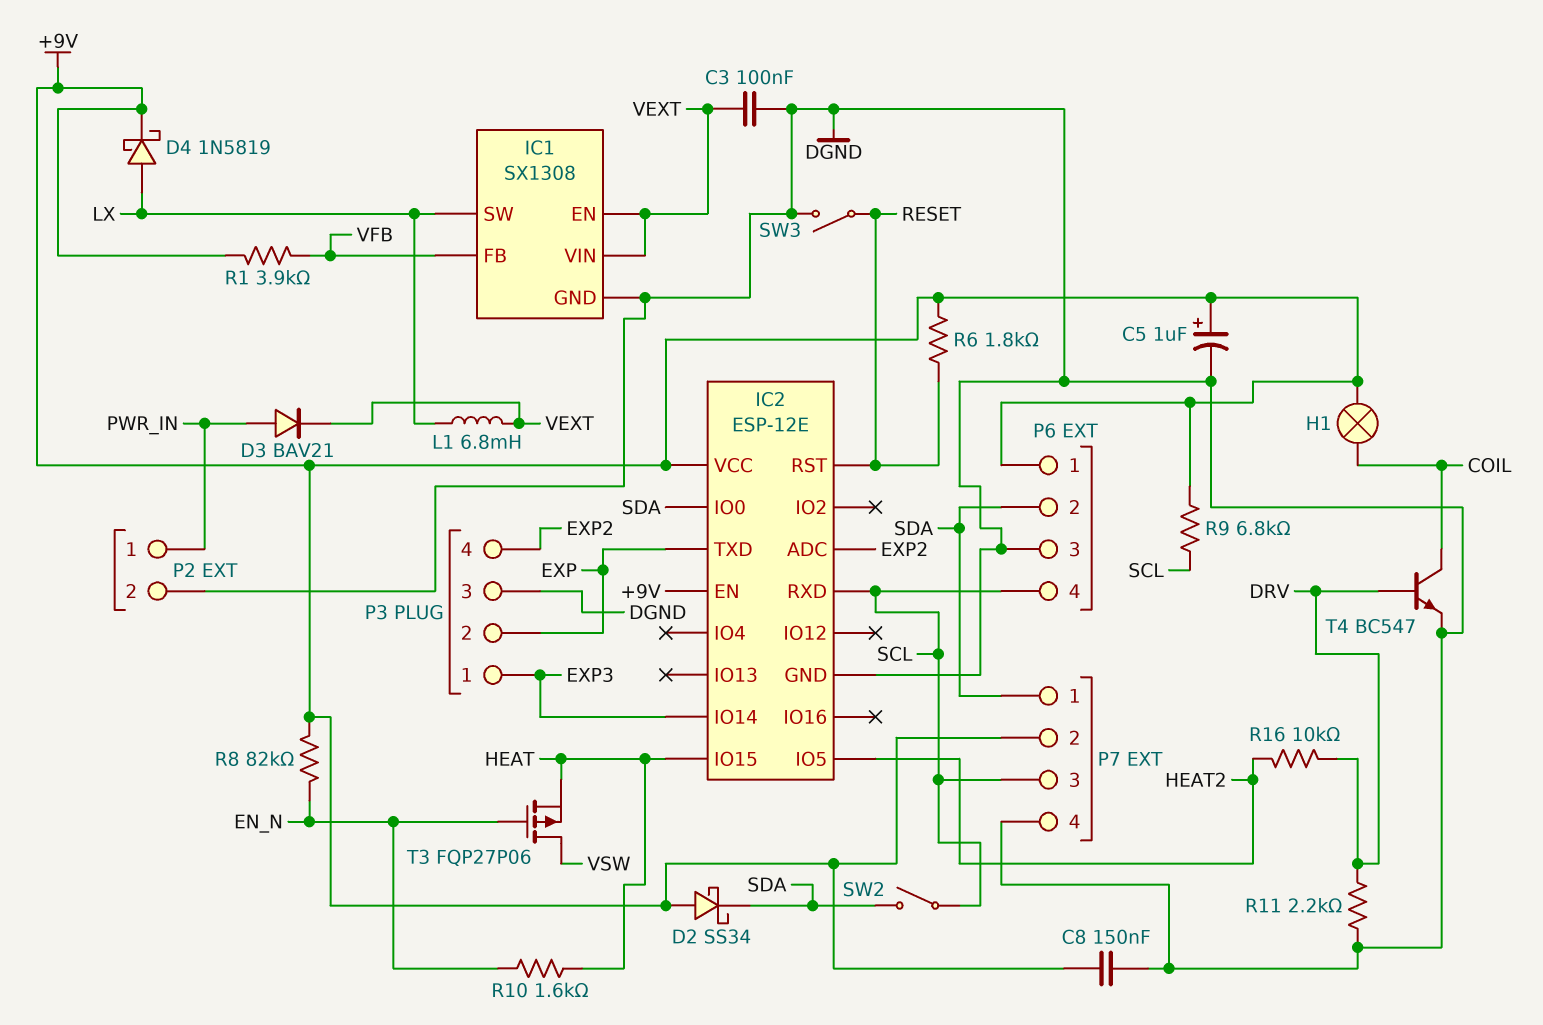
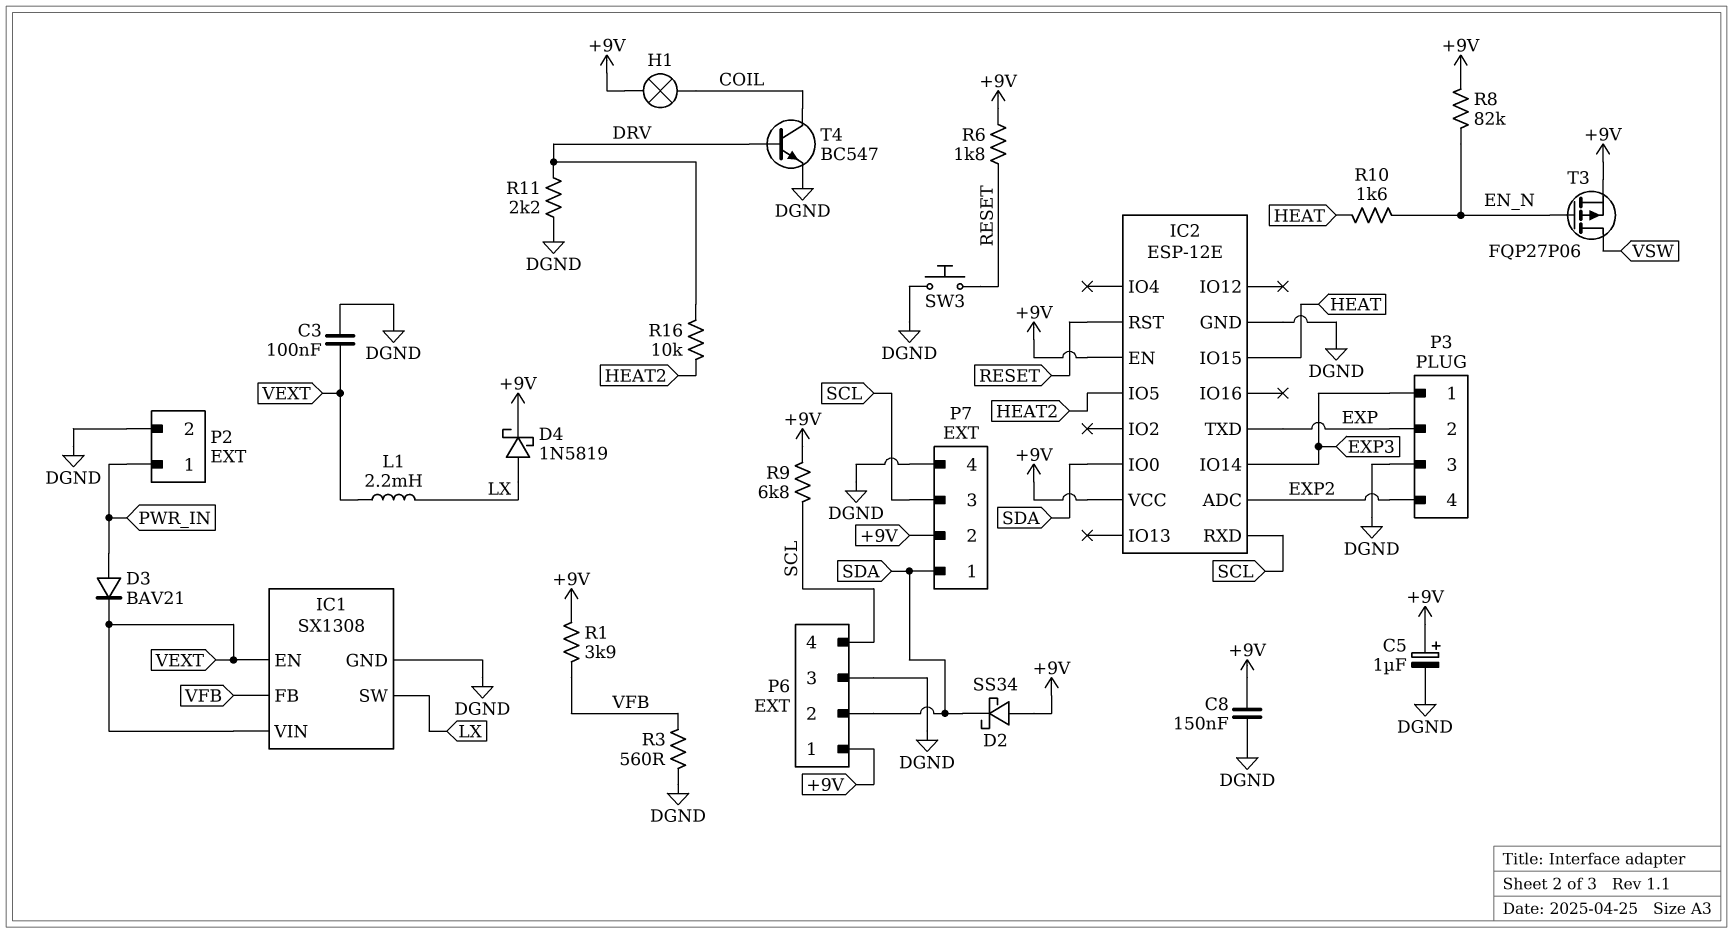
L1: 6.8mH (LX, VEXT) -> 2.2mH (LX, VEXT)
R3: none -> 560 (DGND, VFB)
SW2: switch (SCL, SDA) -> none
SW3: switch (DGND, RESET) -> button (DGND, RESET)
T3: PMOS FQP27P06 (G EN_N, D VSW, S HEAT) -> PMOS FQP27P06 (G EN_N, D VSW, S +9V)

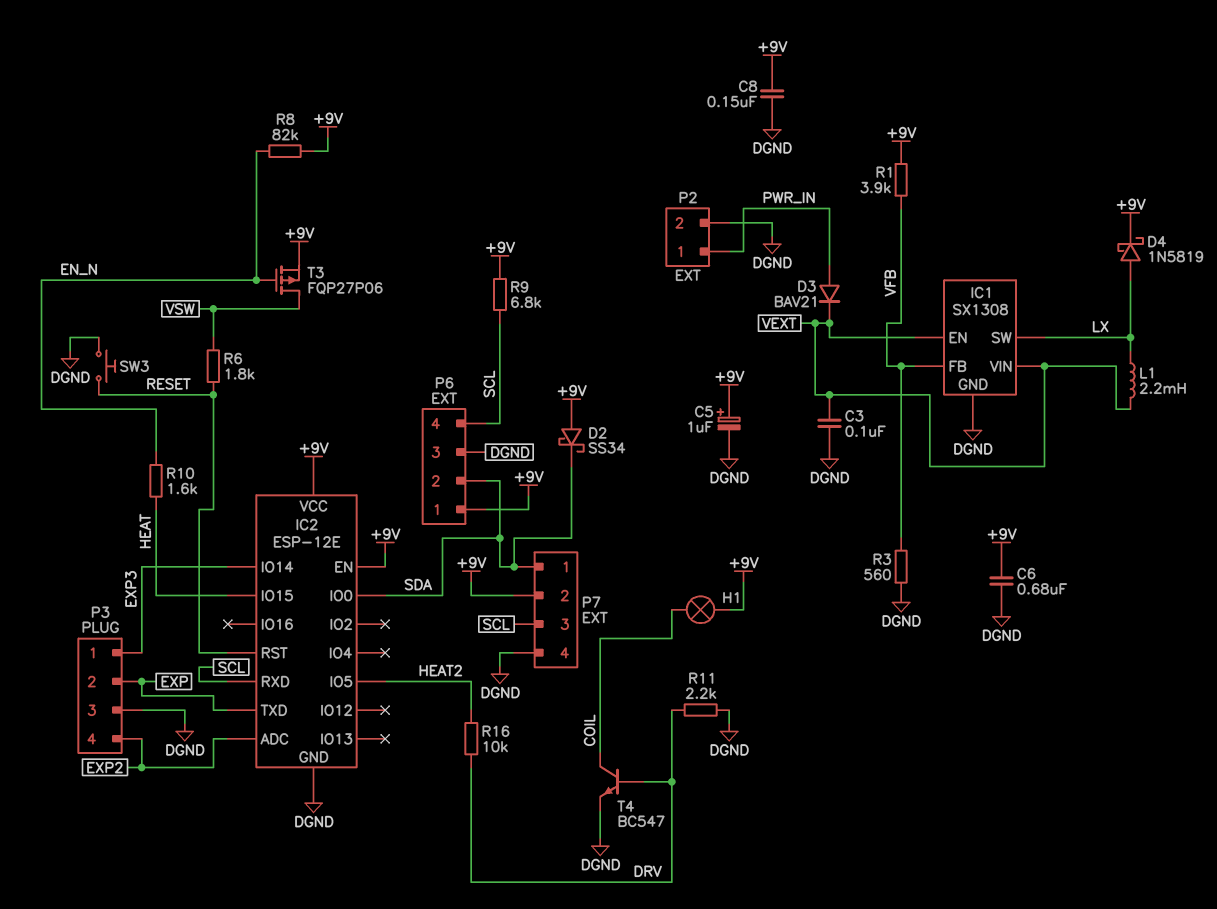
C6: none -> 680nF (+9V, DGND)
R6: 1.8k (+9V, RESET) -> 1.8k (RESET, VSW)

